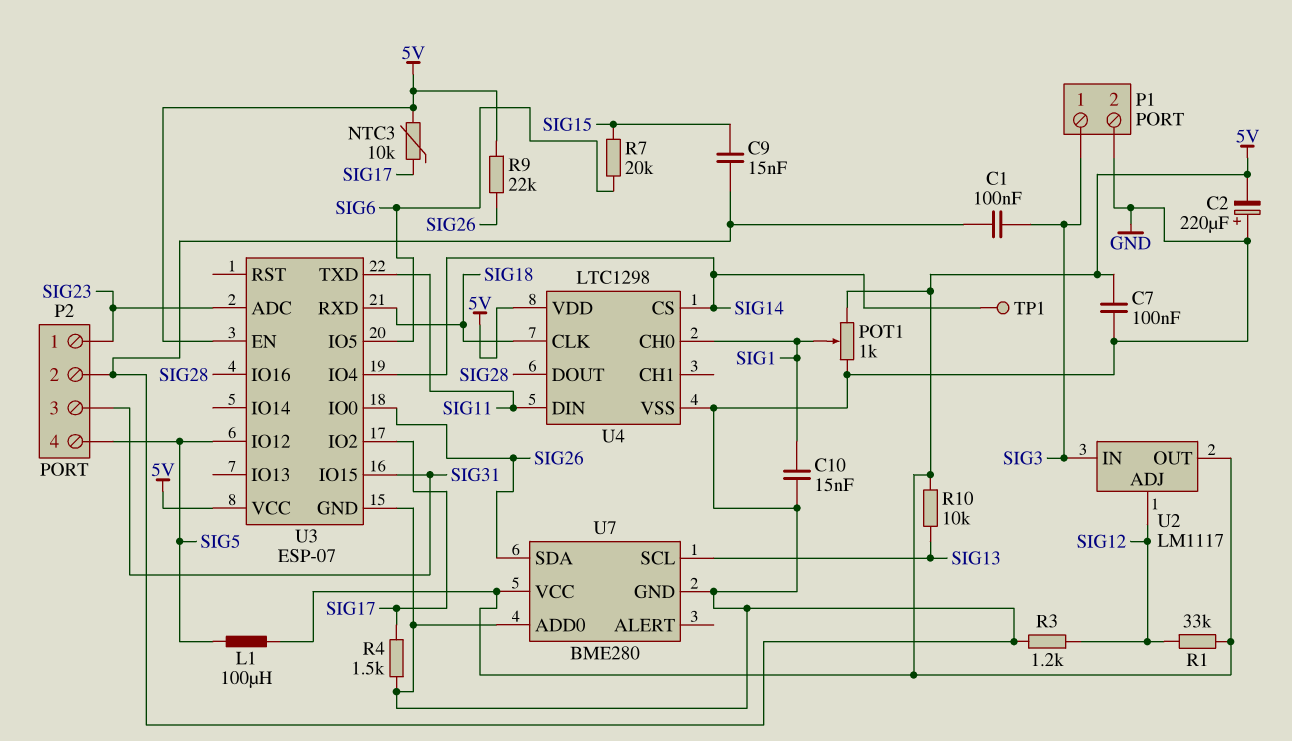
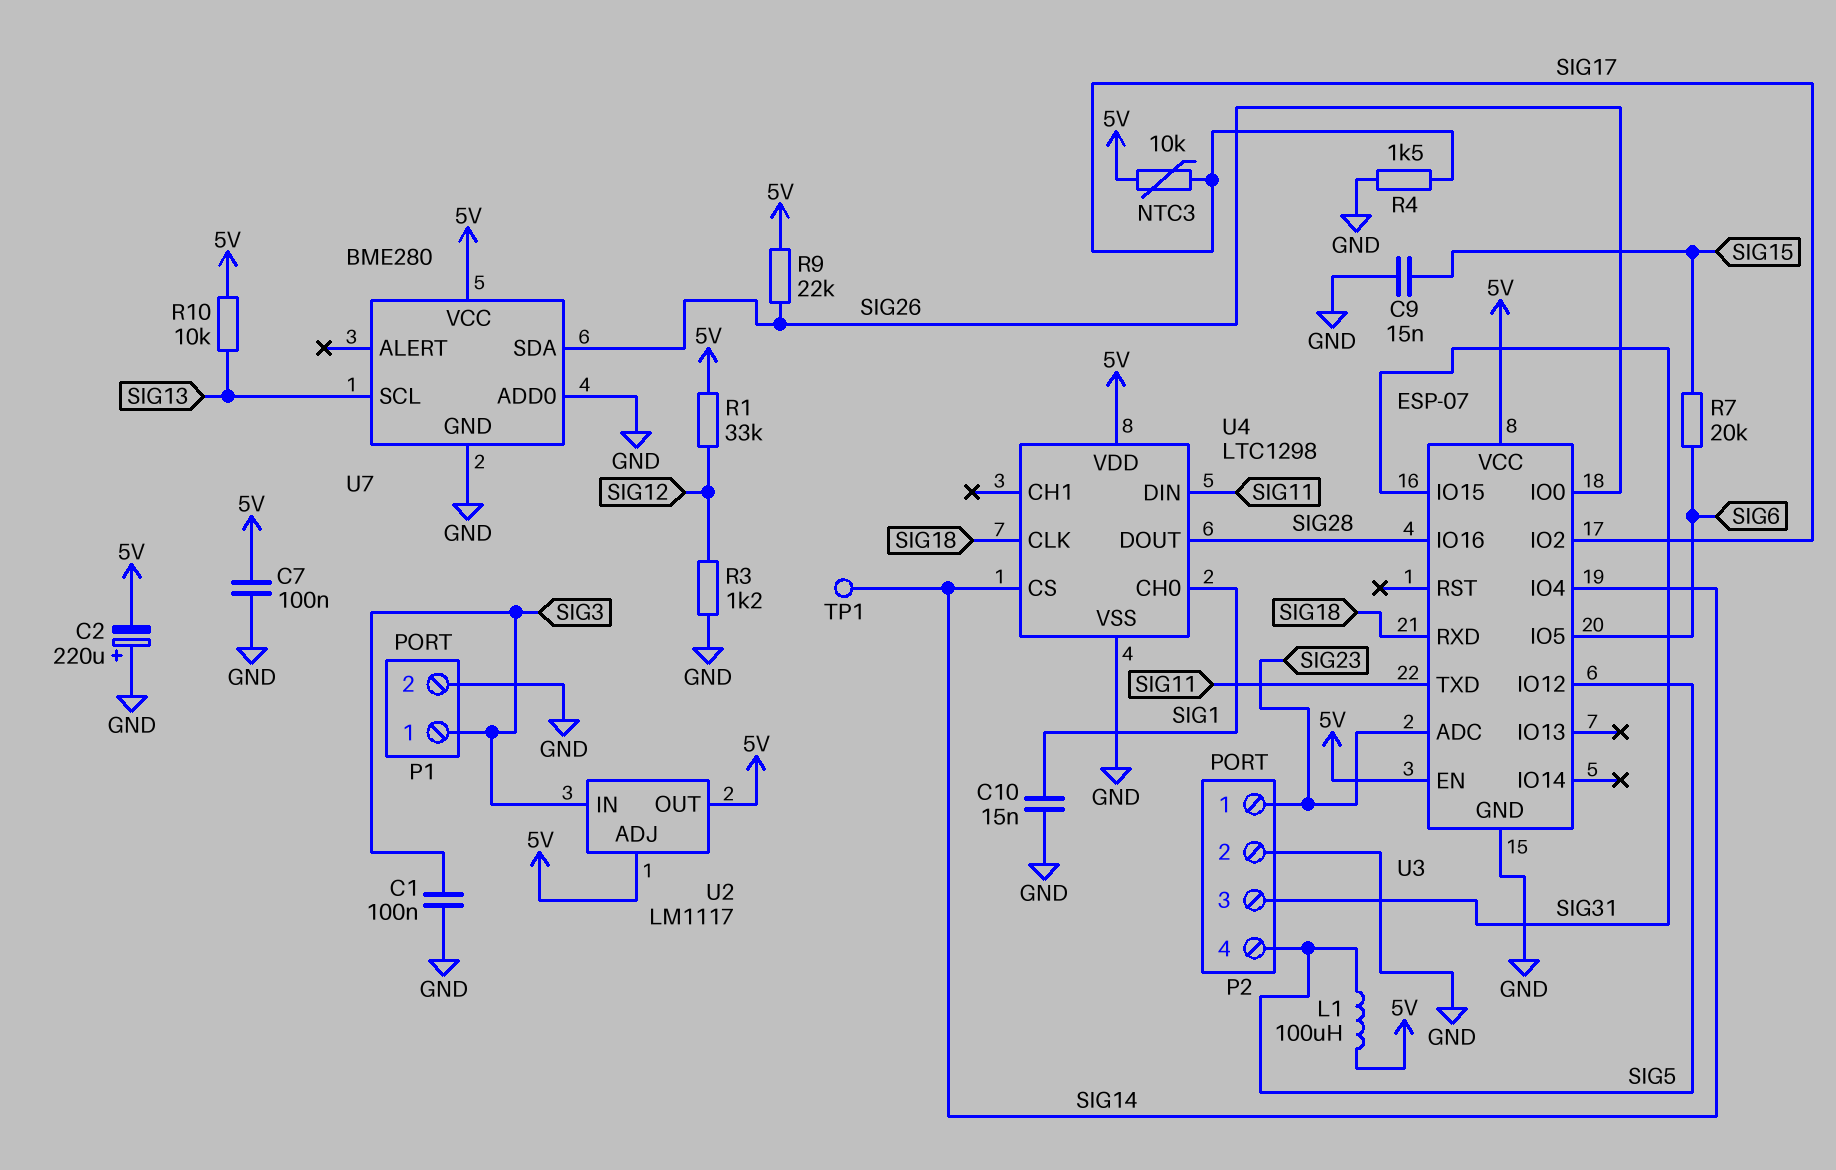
POT1: 1k (5V, GND, wiper SIG1) -> none
U2 pin ADJ: SIG12 -> 5V

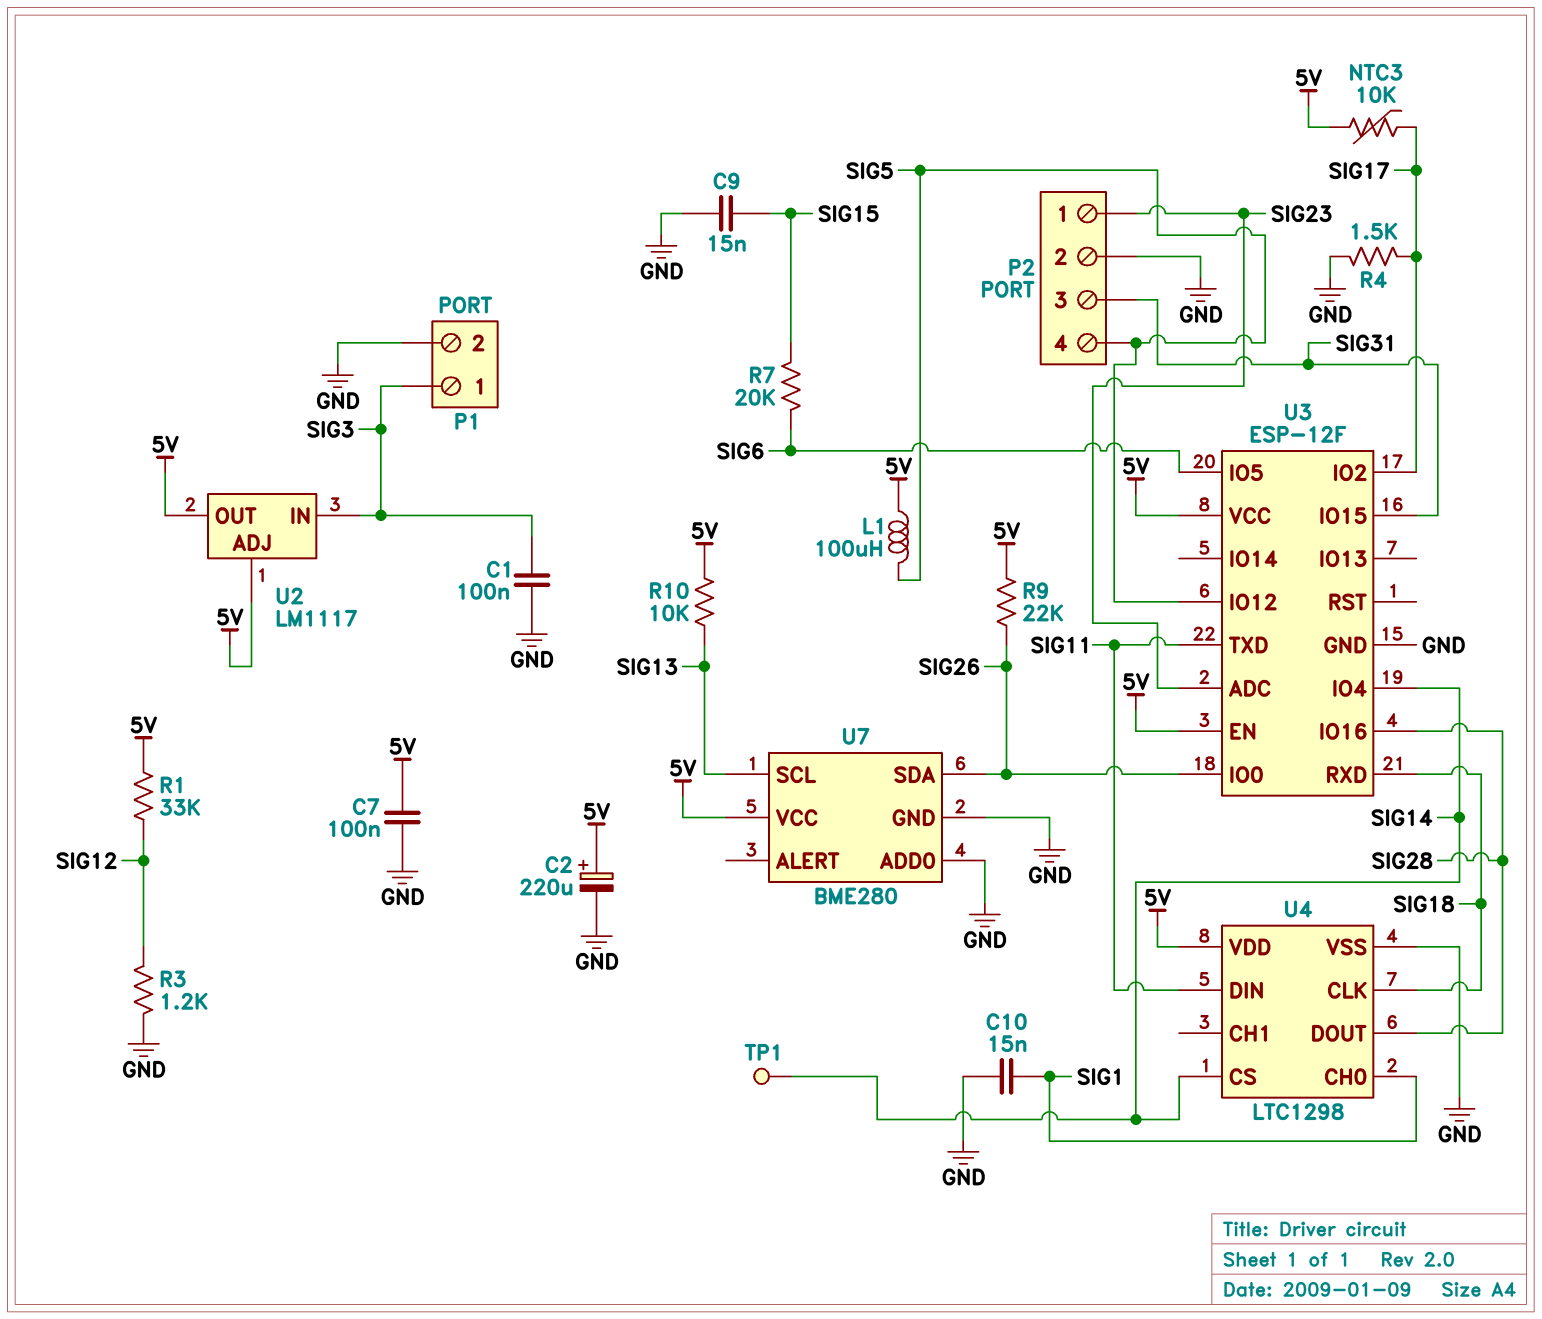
C2: 220uF (plus GND, minus 5V) -> 220uF (plus 5V, minus GND)
U3: ESP-07 -> ESP-12F

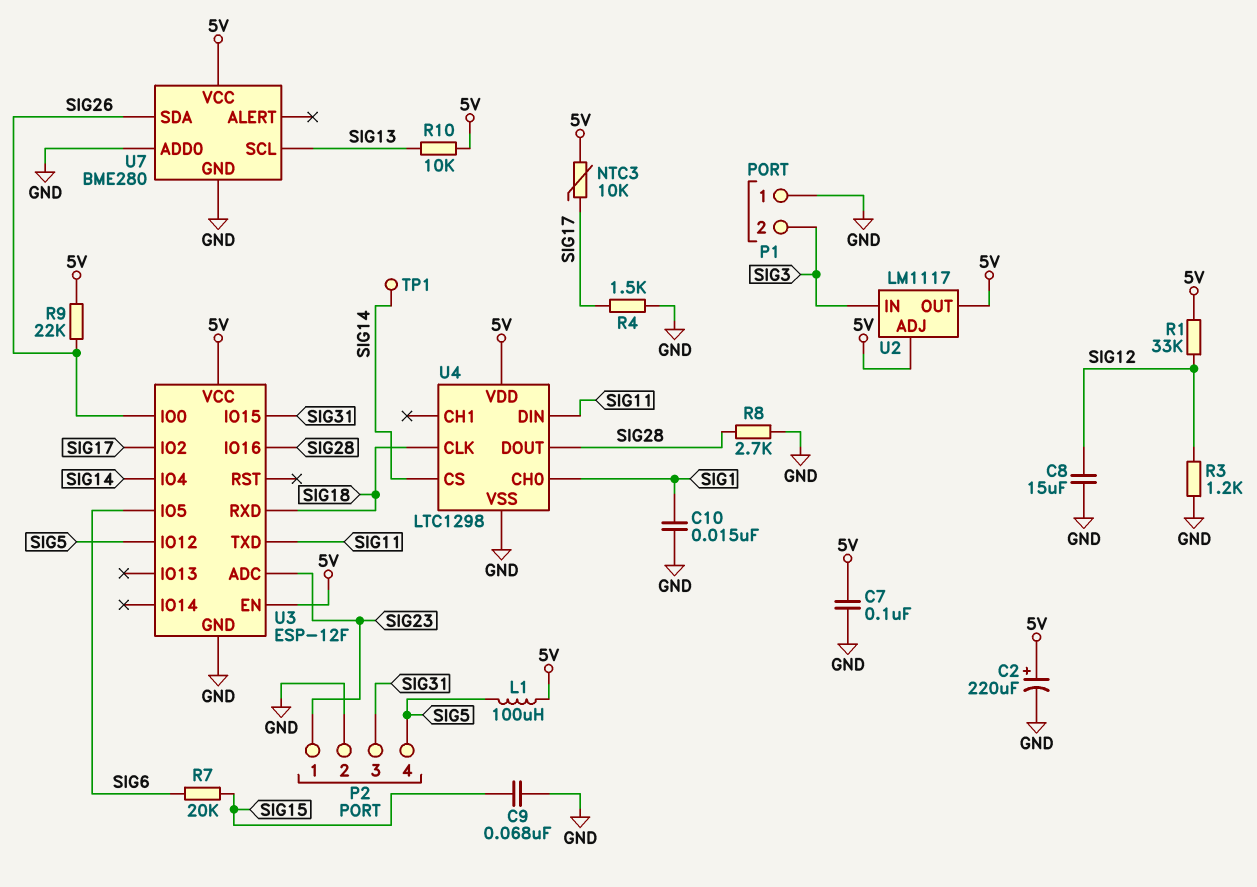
C1: 100nF (GND, SIG3) -> none
C8: none -> 15uF (GND, SIG12)
C9: 15nF (GND, SIG15) -> 68nF (GND, SIG15)
P1 pin 1: SIG3 -> GND
P1 pin 2: GND -> SIG3
R8: none -> 2.7k (GND, SIG28)

